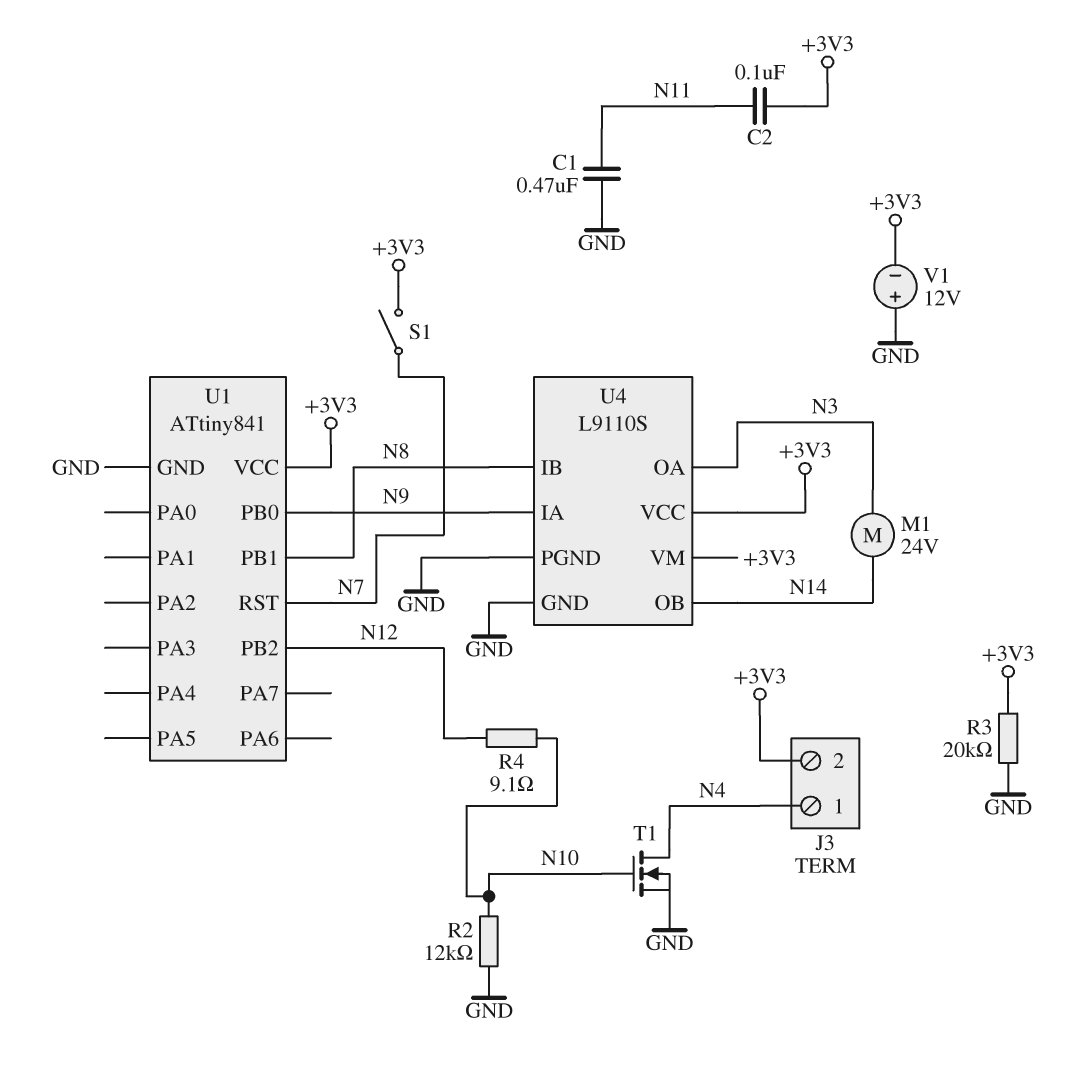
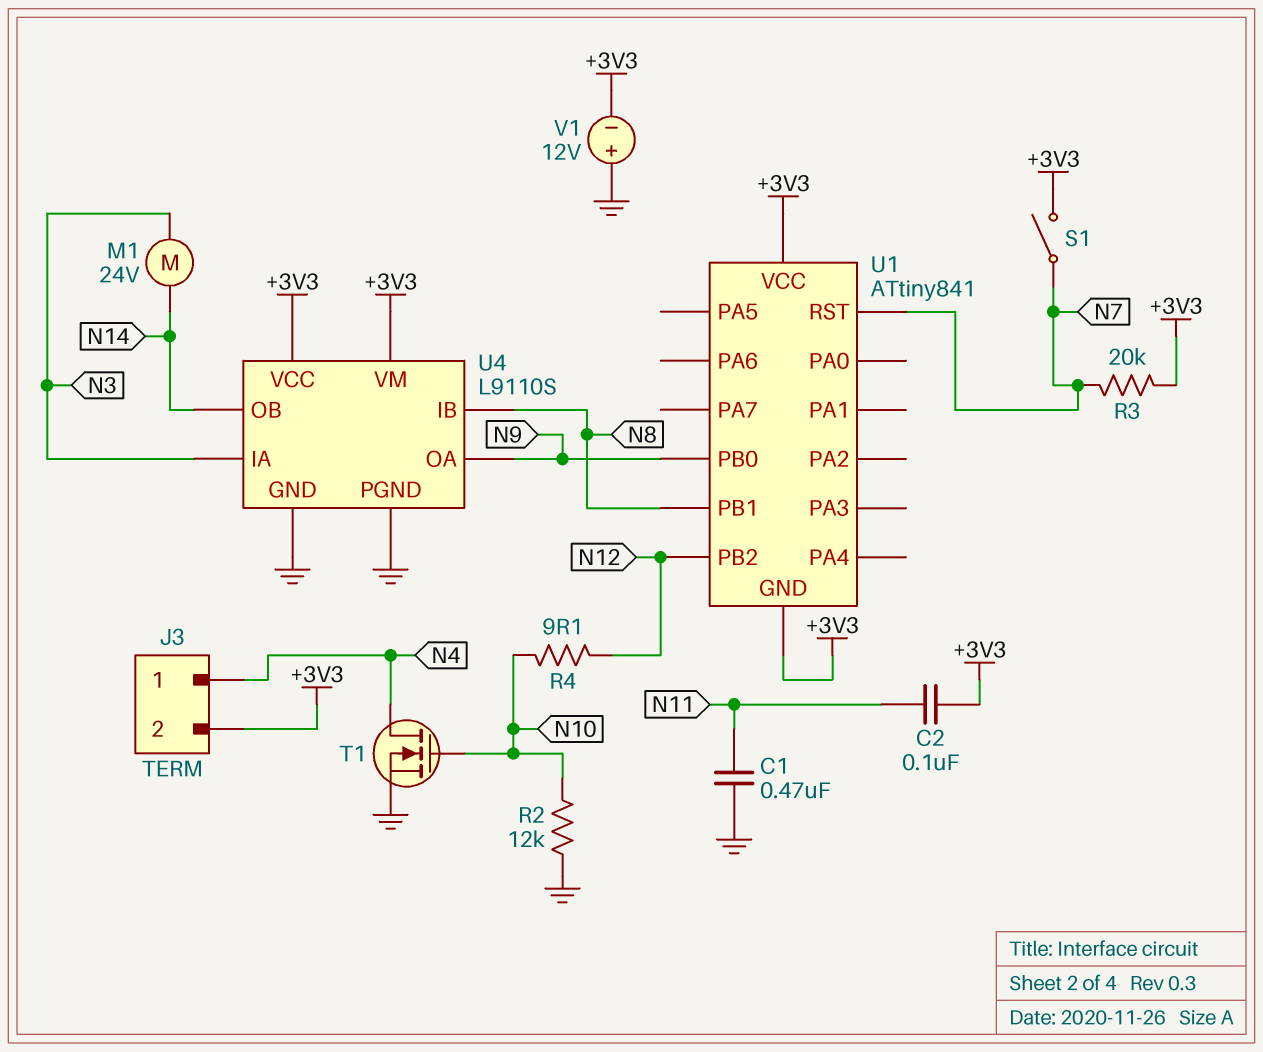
R3: 20k (+3V3, GND) -> 20k (+3V3, N7)
U1 pin GND: GND -> +3V3
U4 pin IA: N9 -> N3
U4 pin OA: N3 -> N9

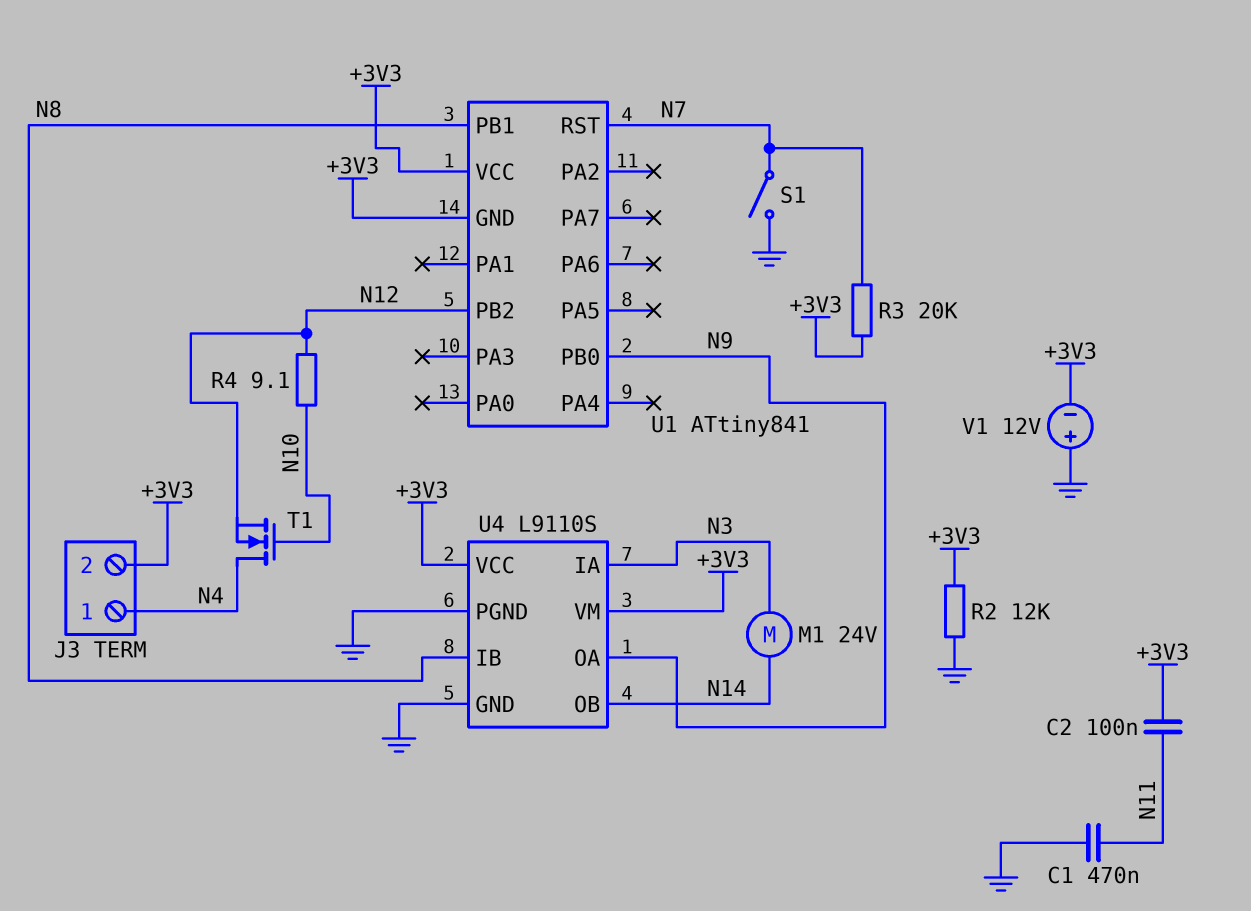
R2: 12k (GND, N10) -> 12k (+3V3, GND)
S1: switch (+3V3, N7) -> switch (GND, N7)
T1: NMOS (G N10, D N4, S GND) -> NMOS (G N10, D N4, S N12)

